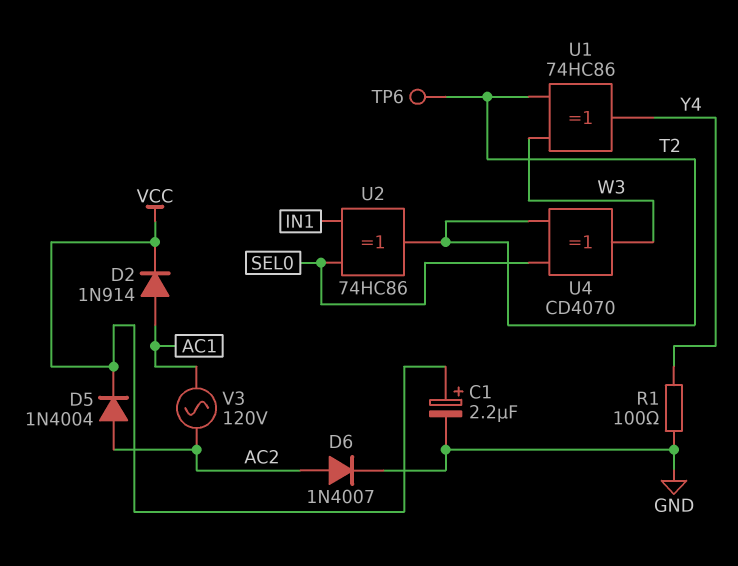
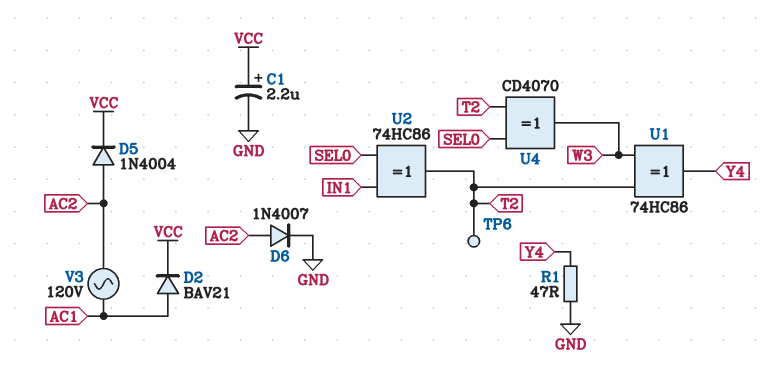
D2: diode 1N914 (A AC1, K VCC) -> diode BAV21 (A AC1, K VCC)
R1: 100 (GND, Y4) -> 47 (GND, Y4)

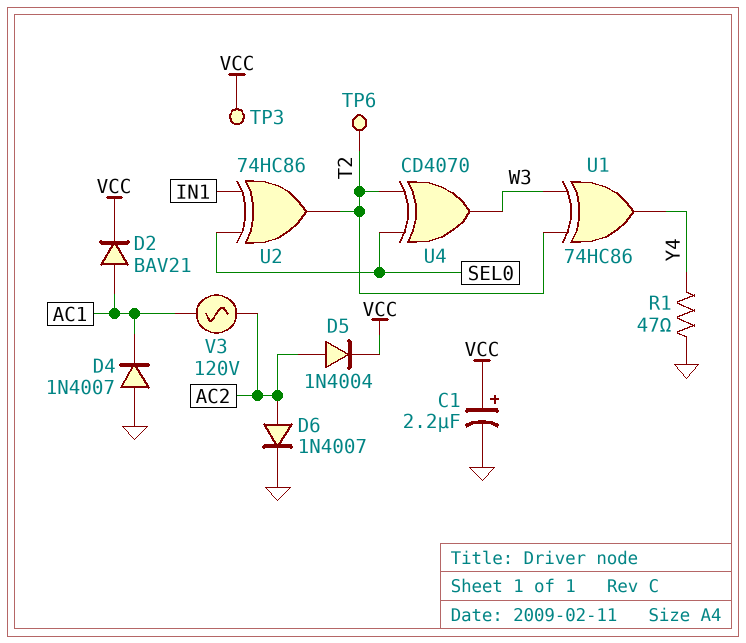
D4: none -> diode 1N4007 (A GND, K AC1)
TP3: none -> test point (VCC)

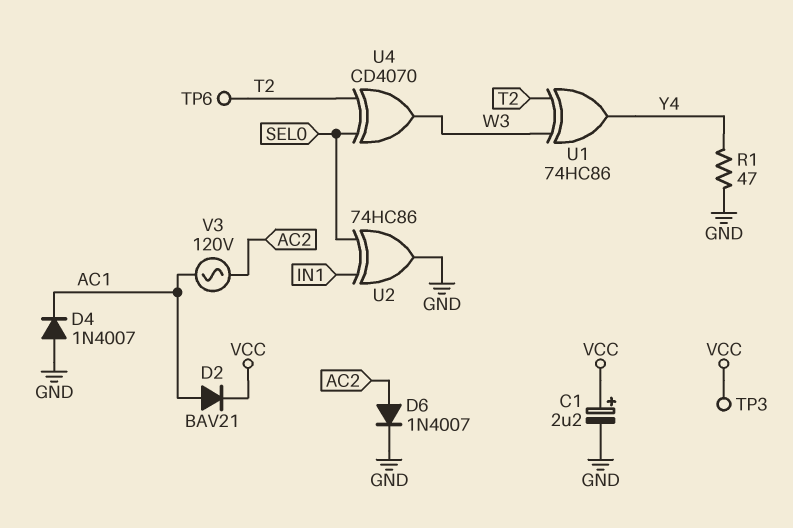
D5: diode 1N4004 (A AC2, K VCC) -> none
U2: XOR 74HC86 (in IN1, in SEL0, out T2) -> XOR 74HC86 (in IN1, in SEL0, out GND)

